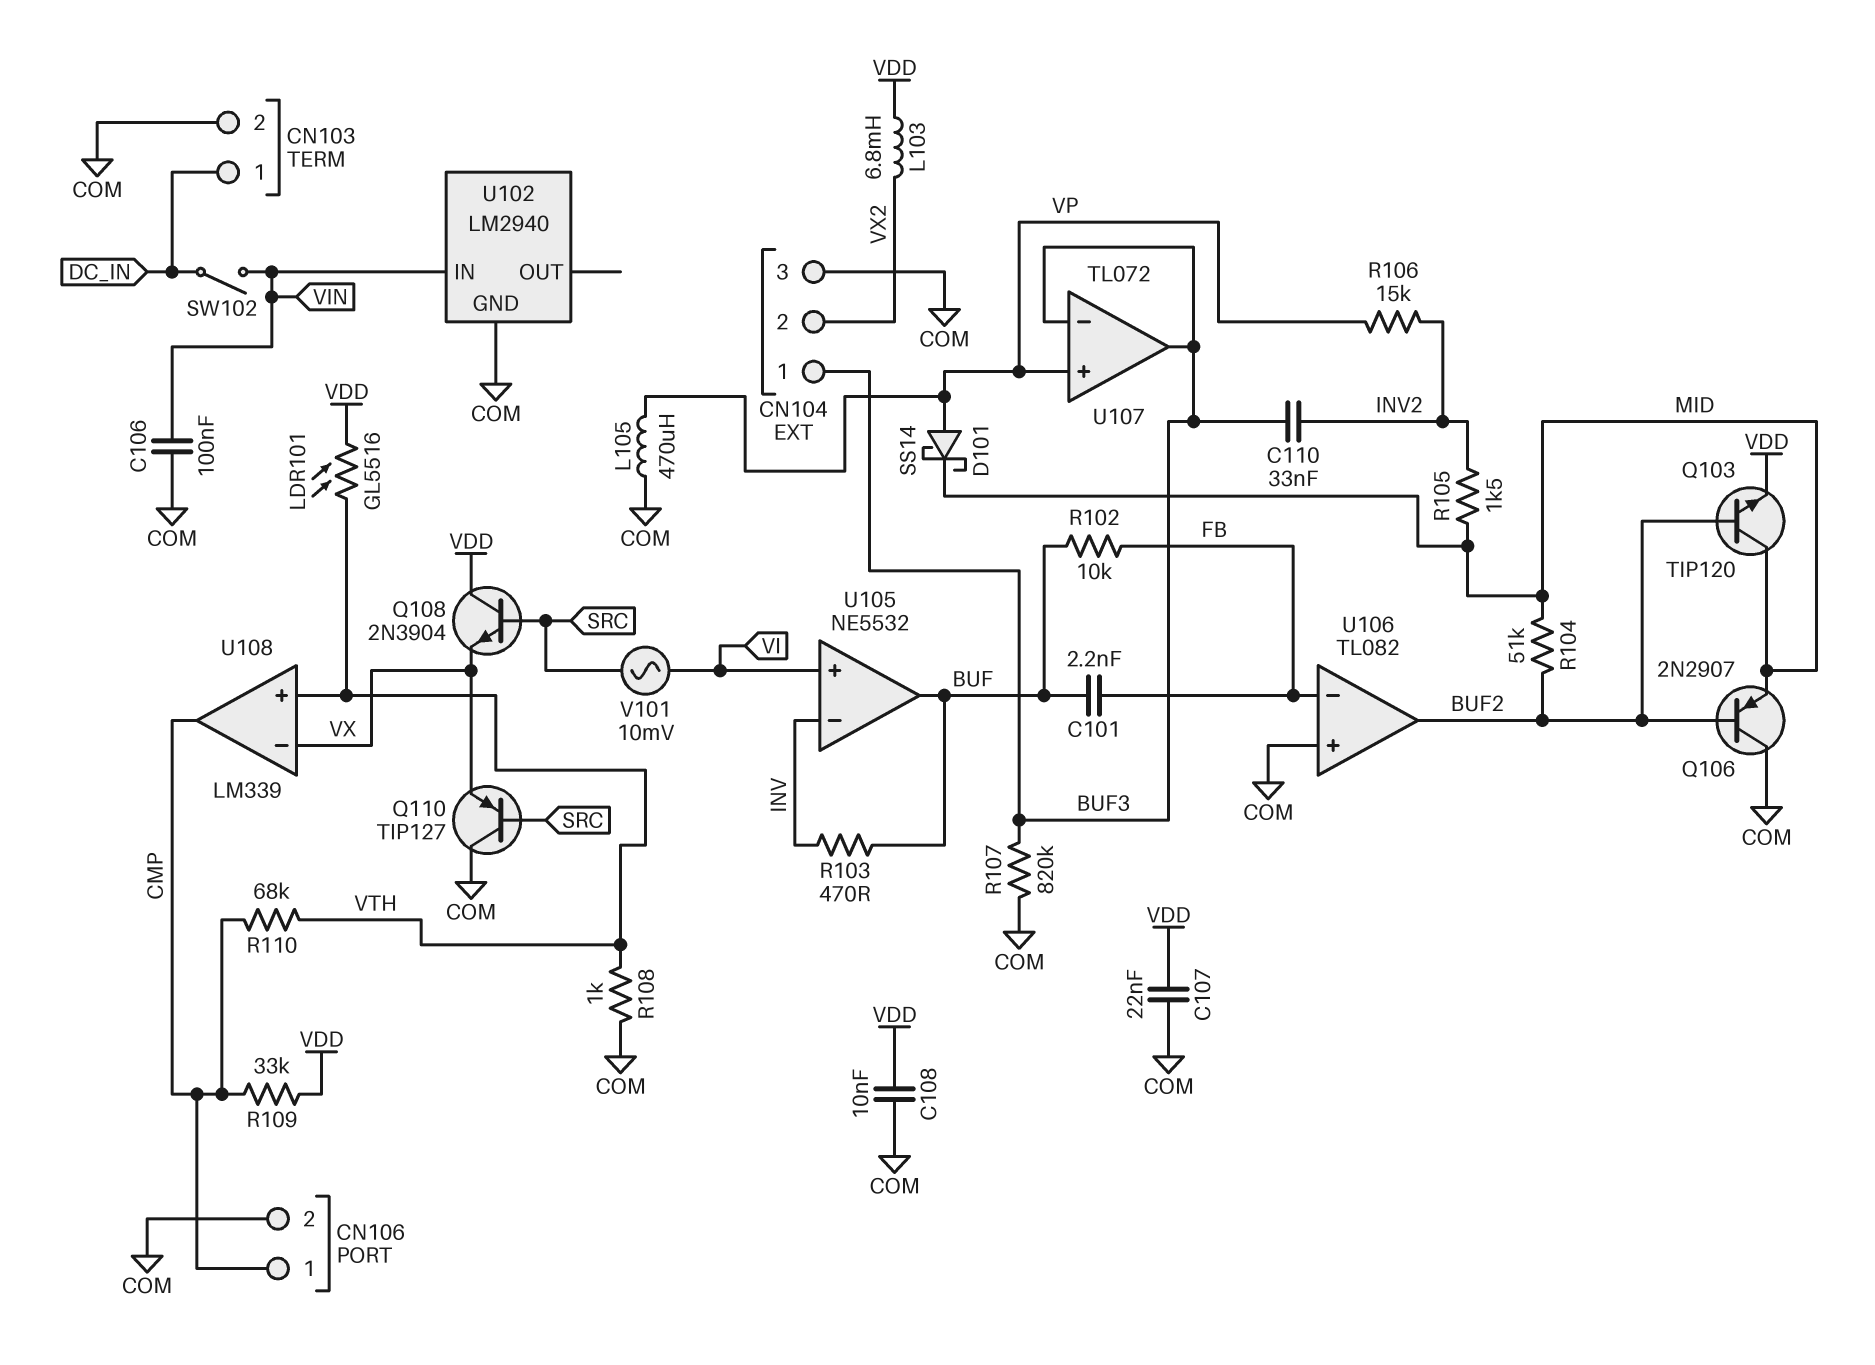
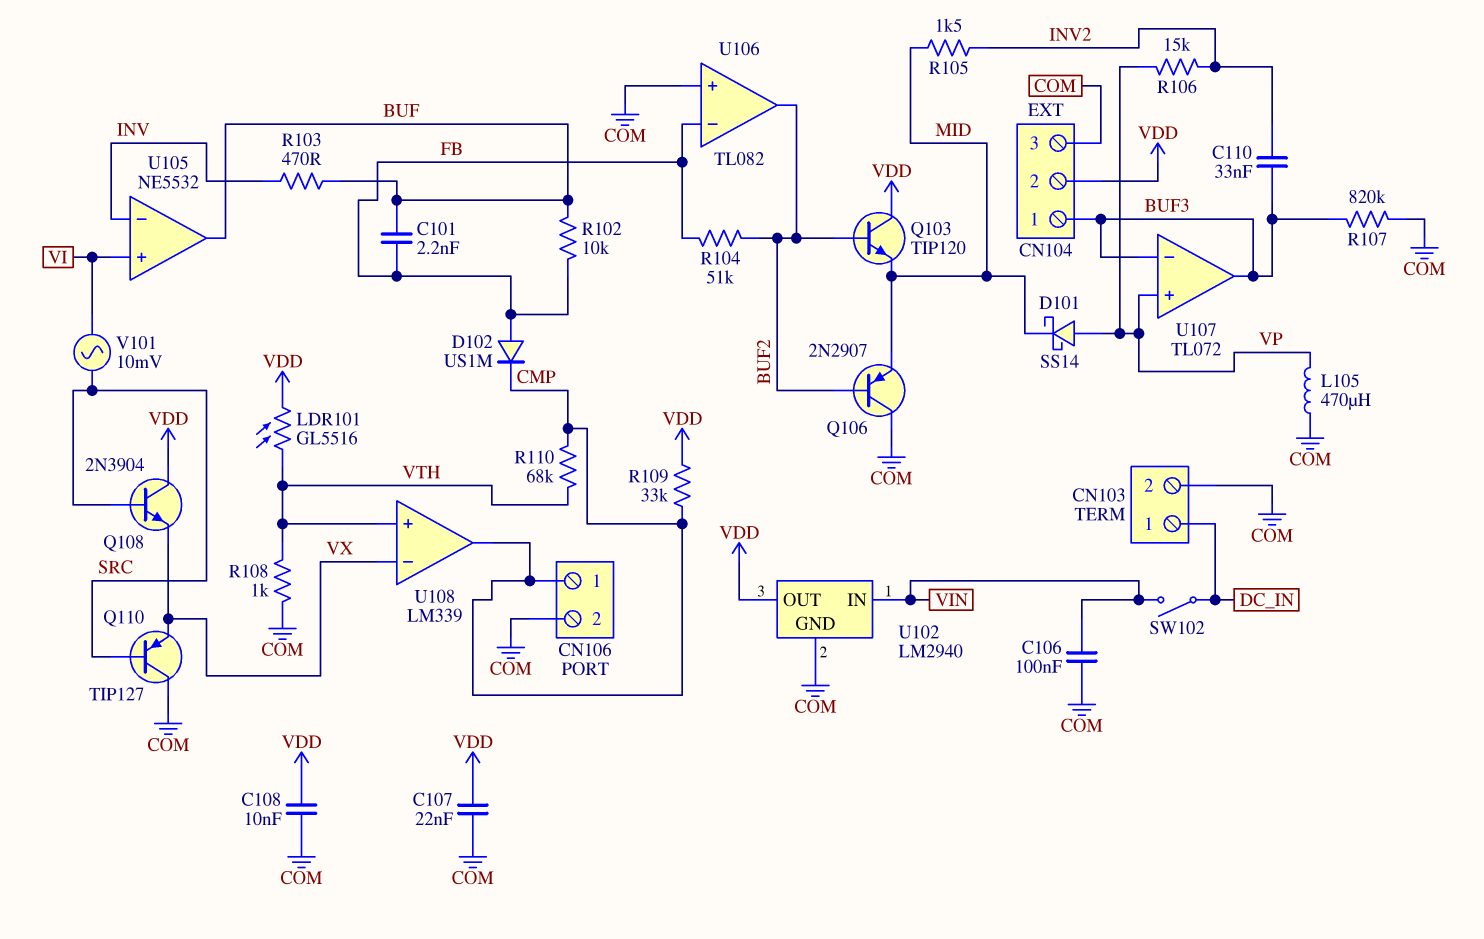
CN104 pin 2: VX2 -> VDD
D102: none -> diode US1M (A FB, K CMP)
L103: 6.8mH (VDD, VX2) -> none
Q103: NPN TIP120 (B BUF2, C MID, E VDD) -> NPN TIP120 (B BUF2, C VDD, E MID)
R104: 51k (BUF2, MID) -> 51k (BUF2, FB)
U102 pin OUT: none -> VDD

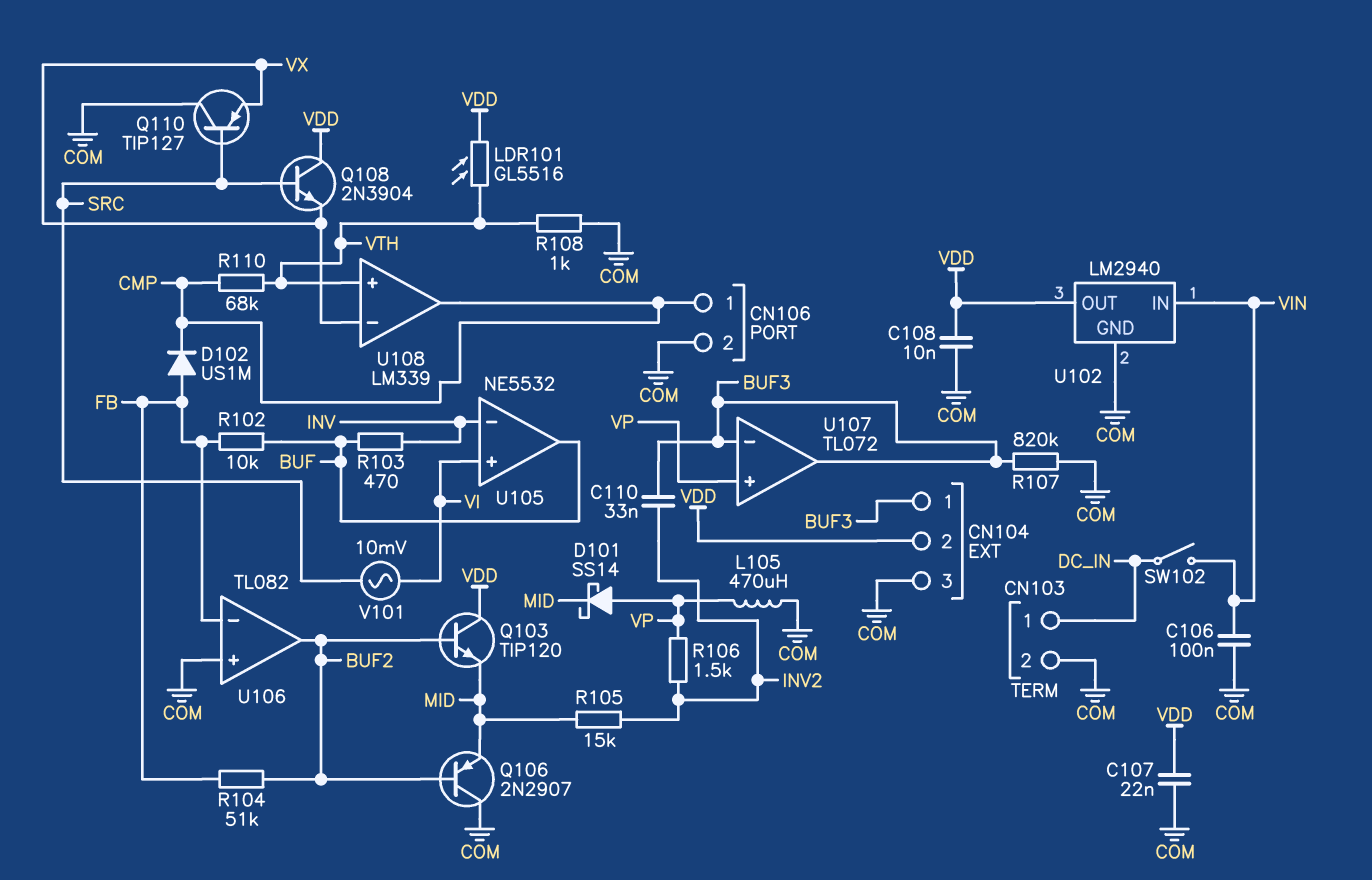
C101: 2.2nF (BUF, FB) -> none
R105: 1.5k (INV2, MID) -> 15k (INV2, MID)
R106: 15k (INV2, VP) -> 1.5k (INV2, VP)
R109: 33k (CMP, VDD) -> none

